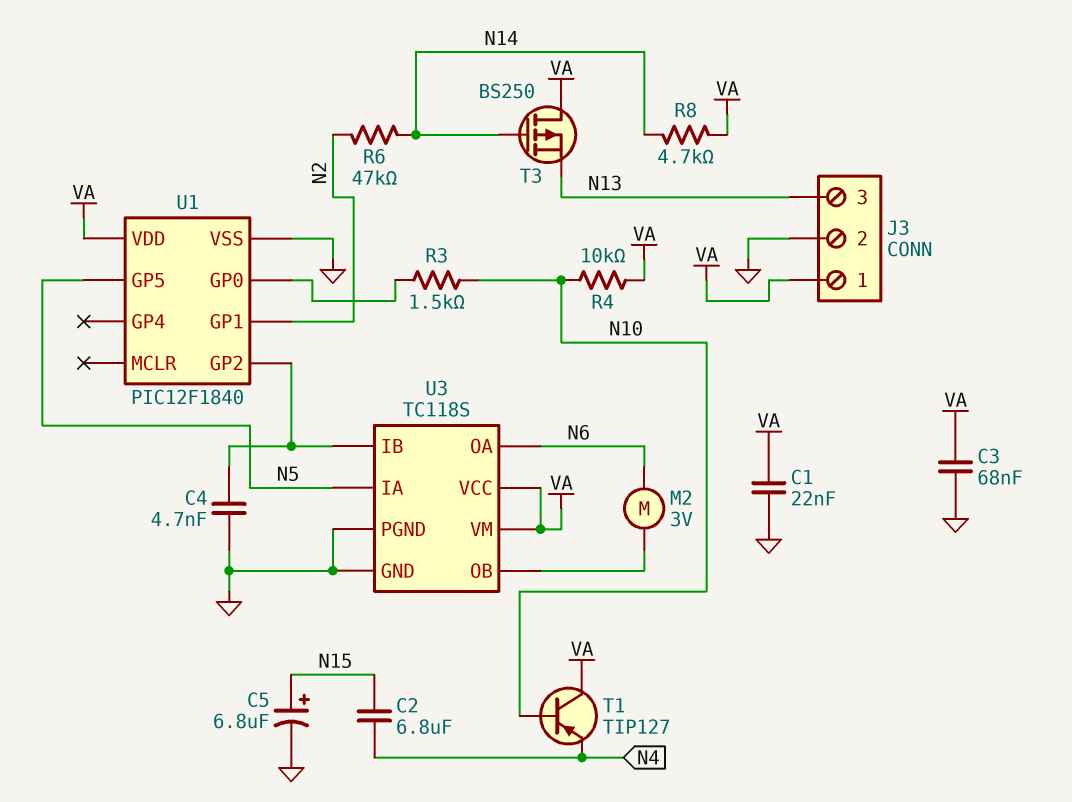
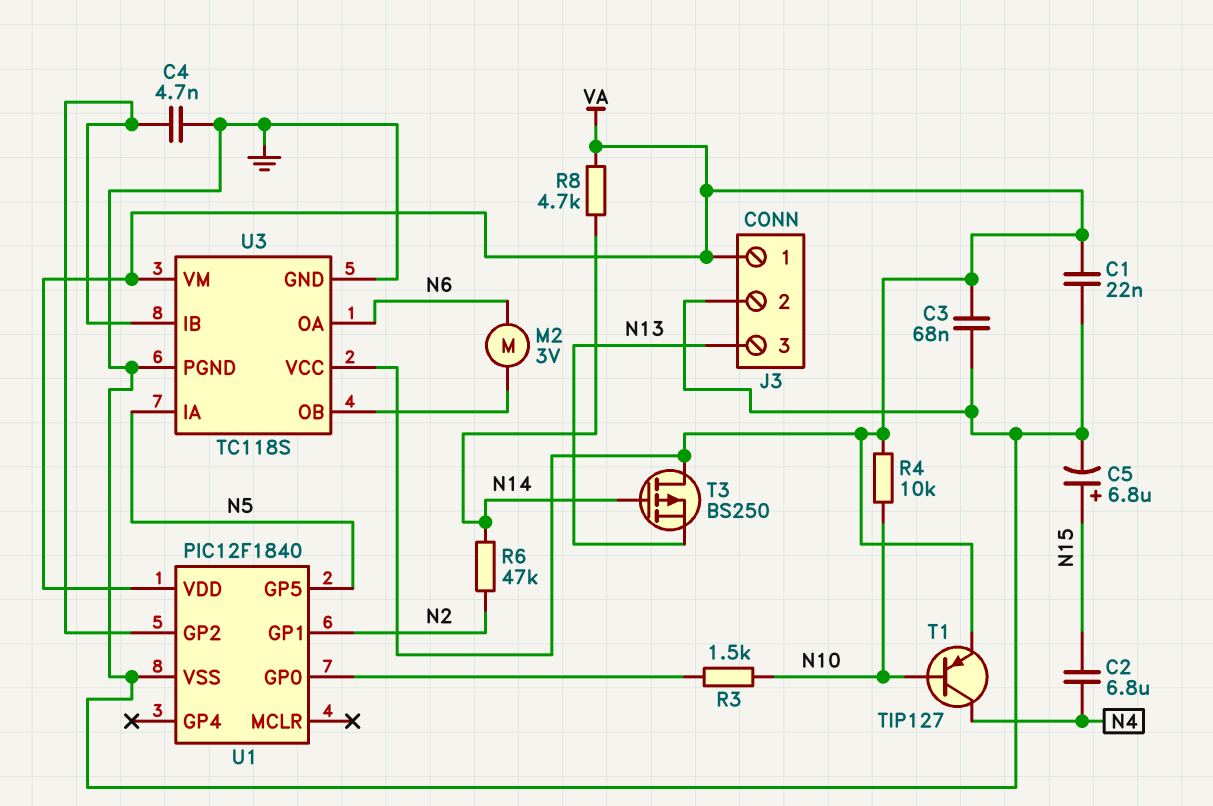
T1: PNP TIP127 (B N10, C VA, E N4) -> PNP TIP127 (B N10, C N4, E VA)

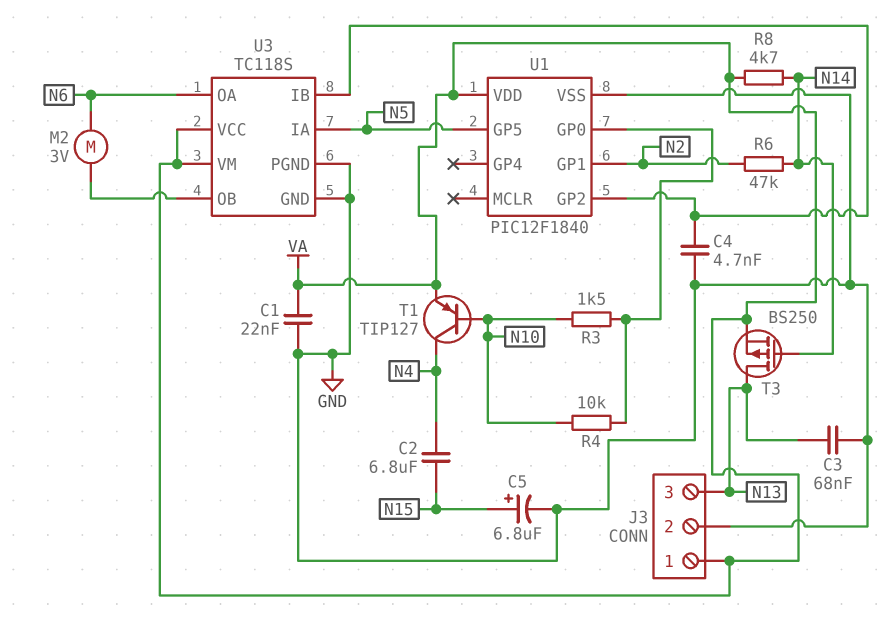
C3: 68nF (GND, VA) -> 68nF (GND, N13)
R4: 10k (N10, VA) -> 10k (N10, U1/GP0)
T3: PMOS BS250 (G N14, D VA, S N13) -> PMOS BS250 (G N14, D N13, S VA)

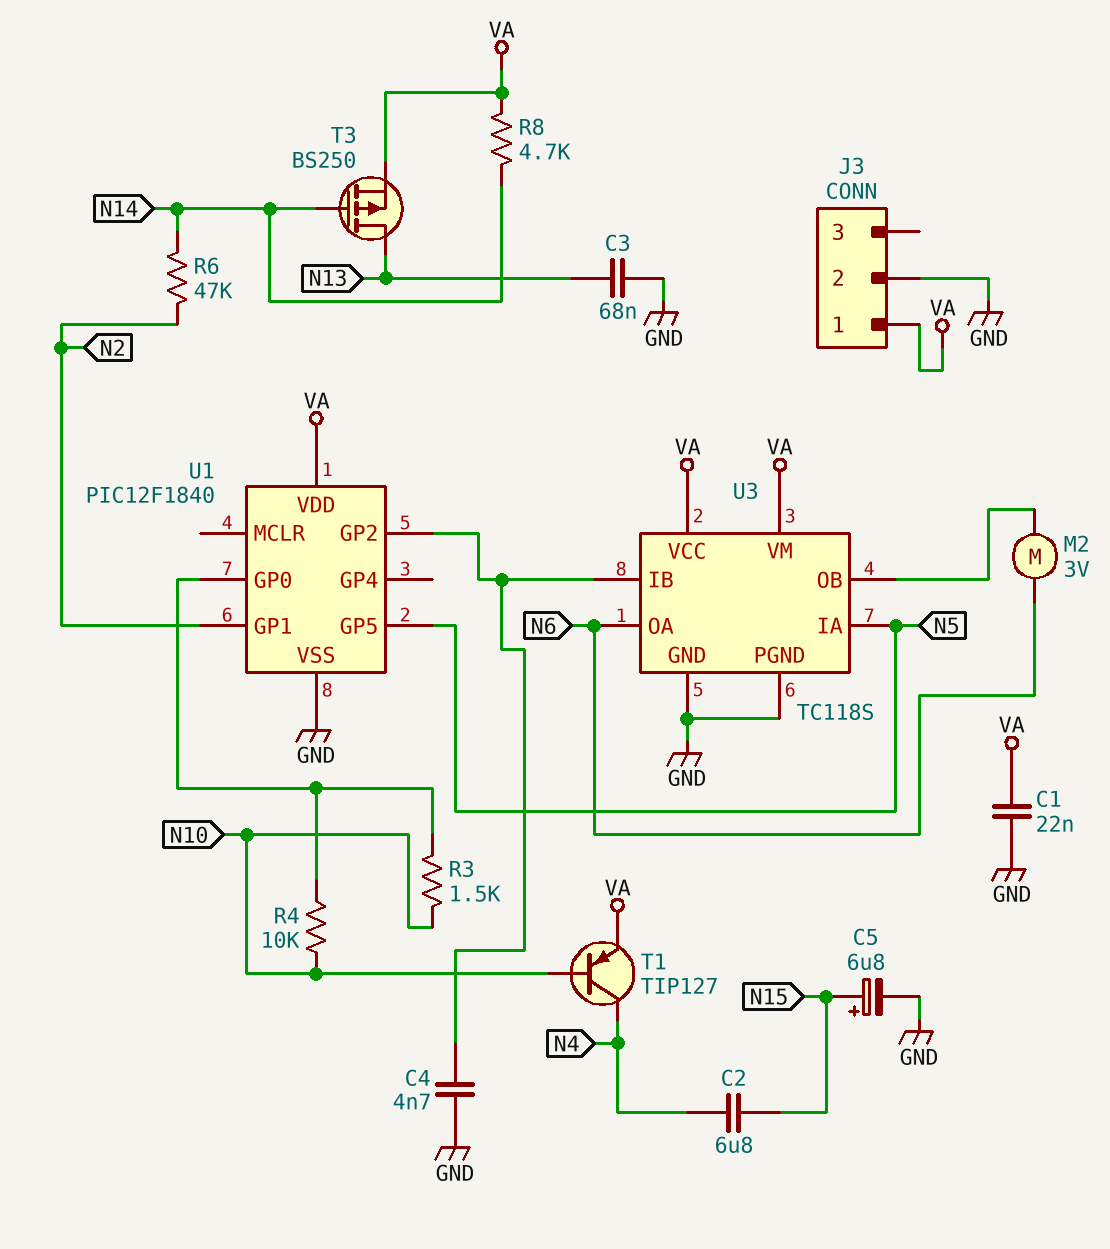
J3 pin 3: N13 -> none

